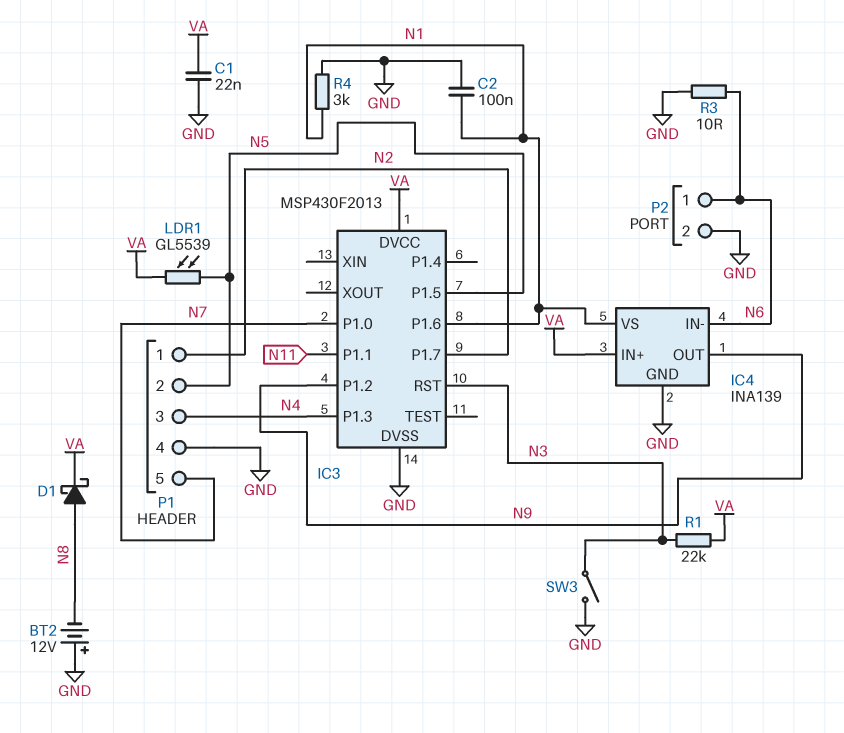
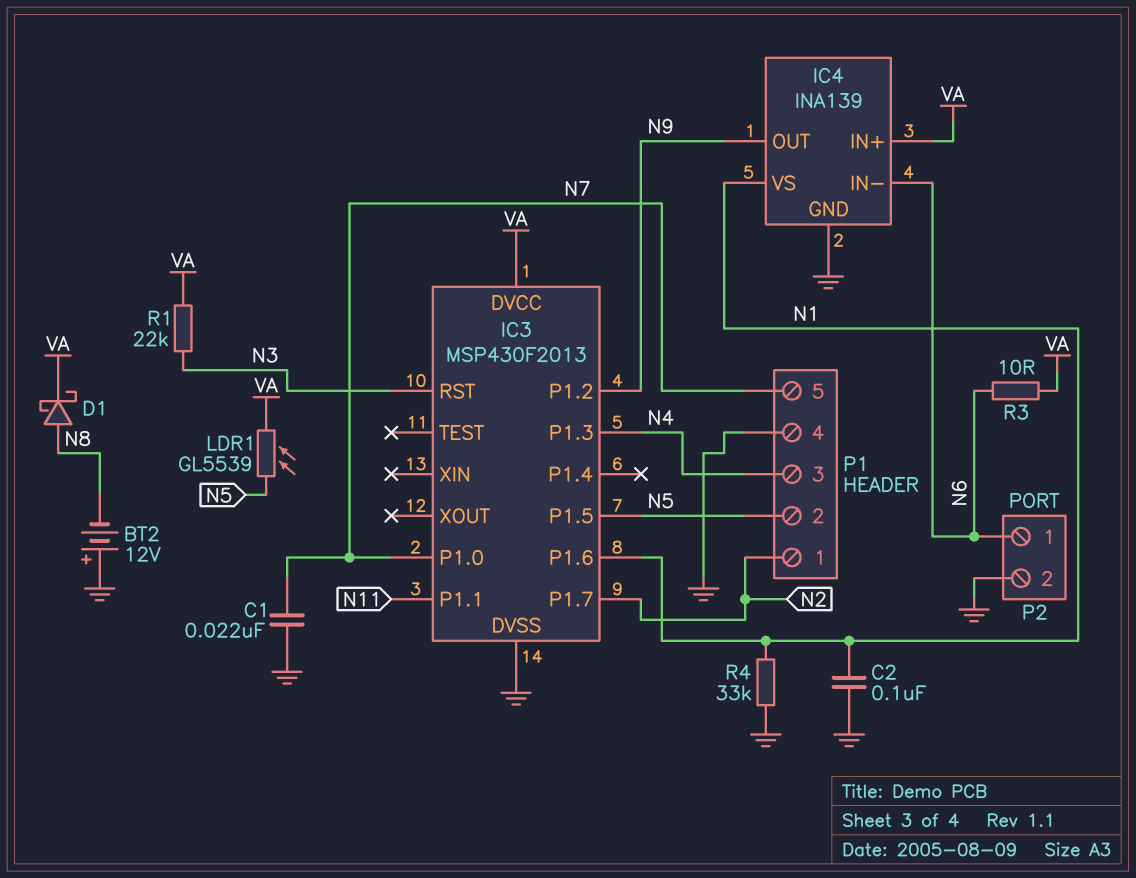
C1: 22nF (GND, VA) -> 22nF (GND, N7)
R3: 10 (GND, N6) -> 10 (N6, VA)
R4: 3k (GND, N1) -> 33k (GND, N1)
SW3: switch (GND, N3) -> none

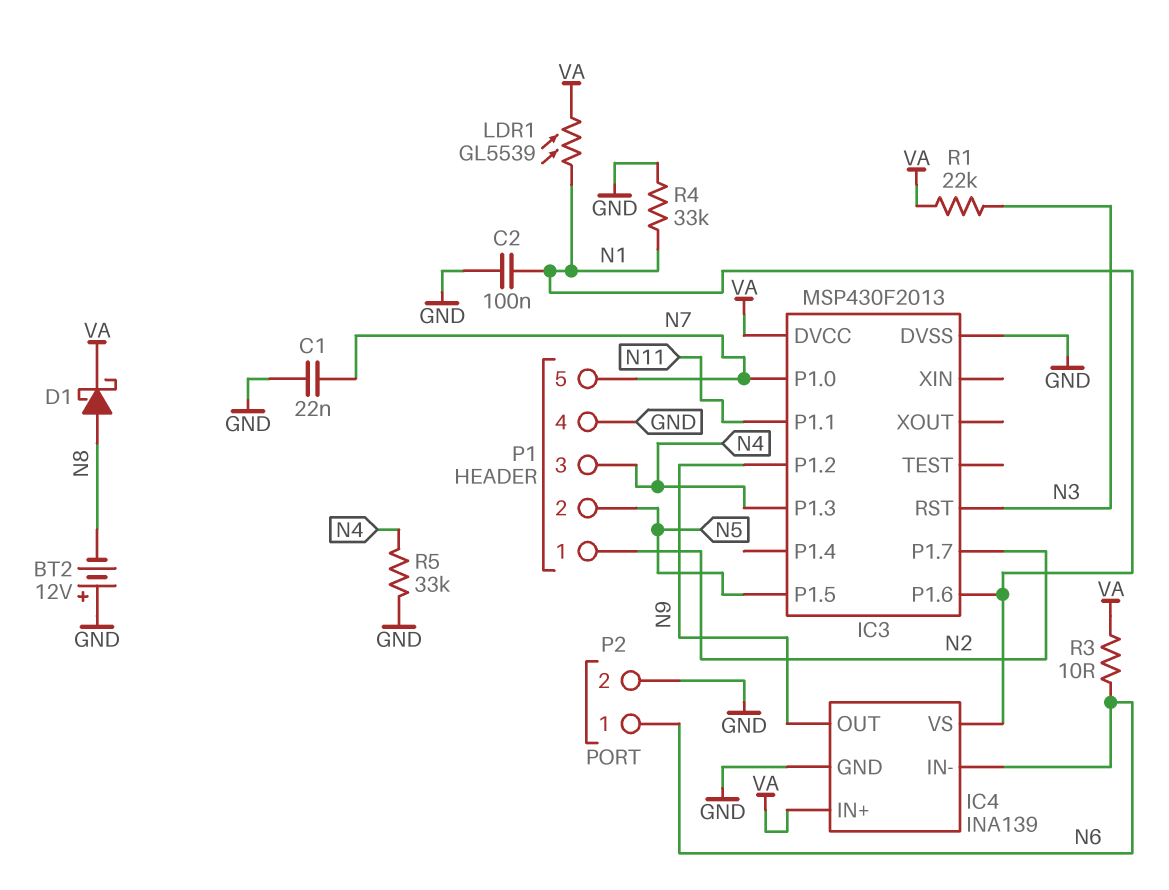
LDR1: GL5539 (N5, VA) -> GL5539 (N1, VA)
R5: none -> 33k (GND, N4)

